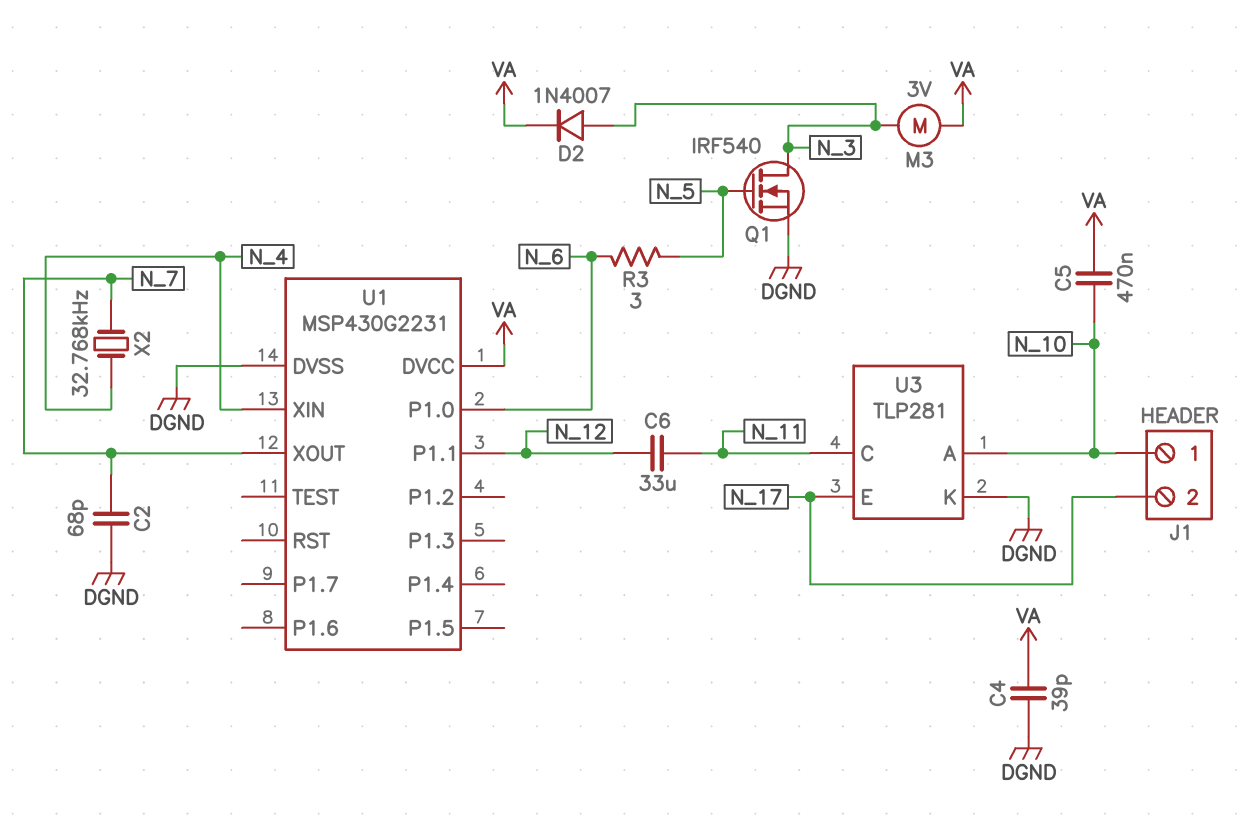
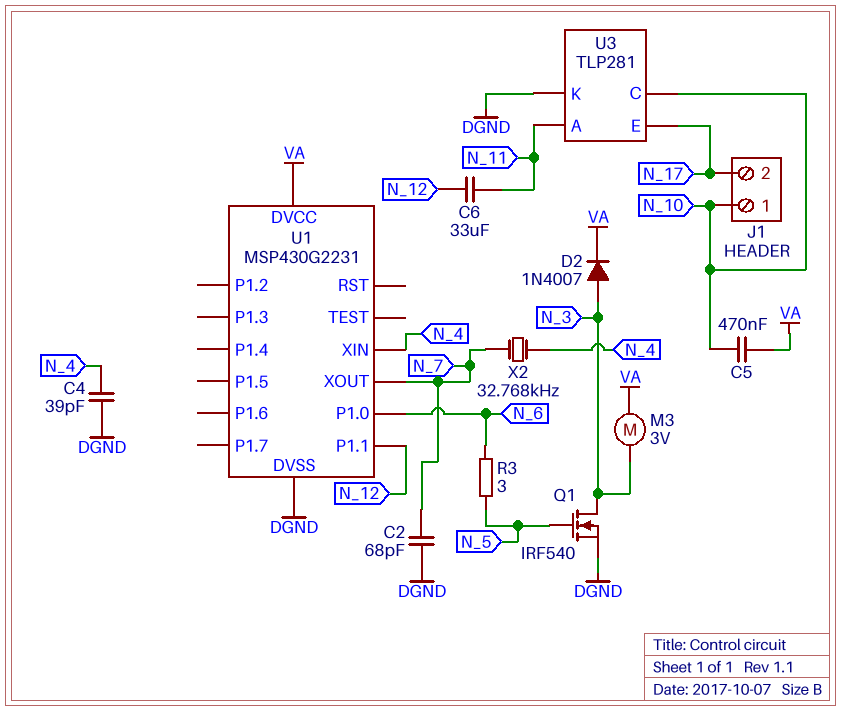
C4: 39pF (DGND, VA) -> 39pF (DGND, N_4)
U3 pin A: N_10 -> N_11
U3 pin C: N_11 -> N_10

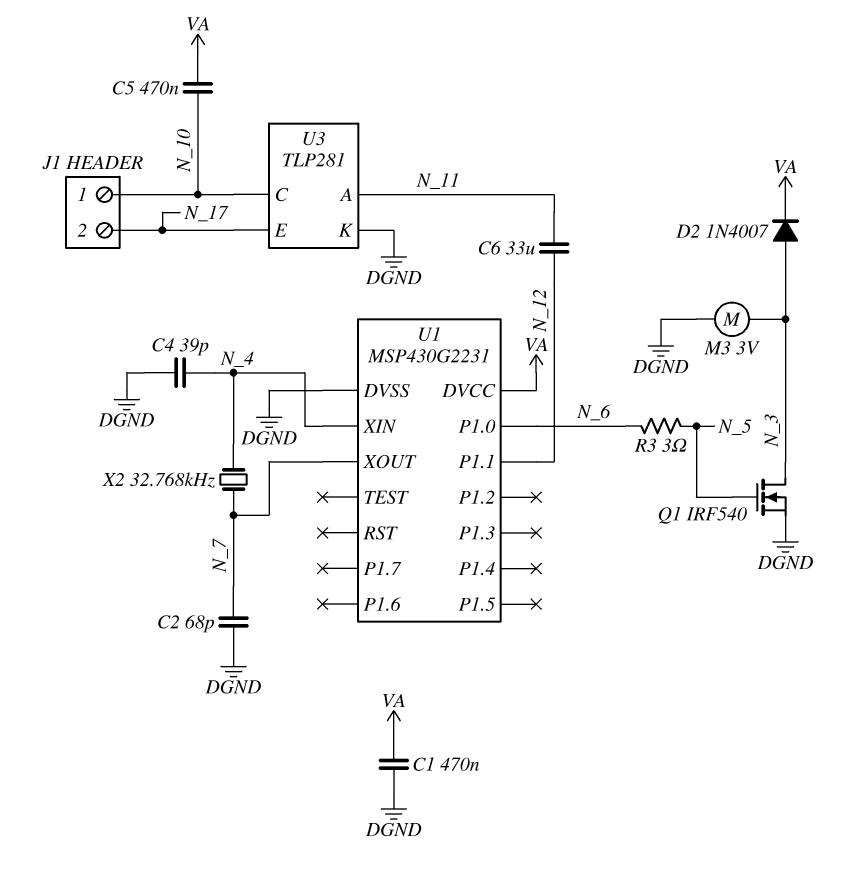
C1: none -> 470nF (DGND, VA)
M3: motor 3V (N_3, VA) -> motor 3V (DGND, N_3)

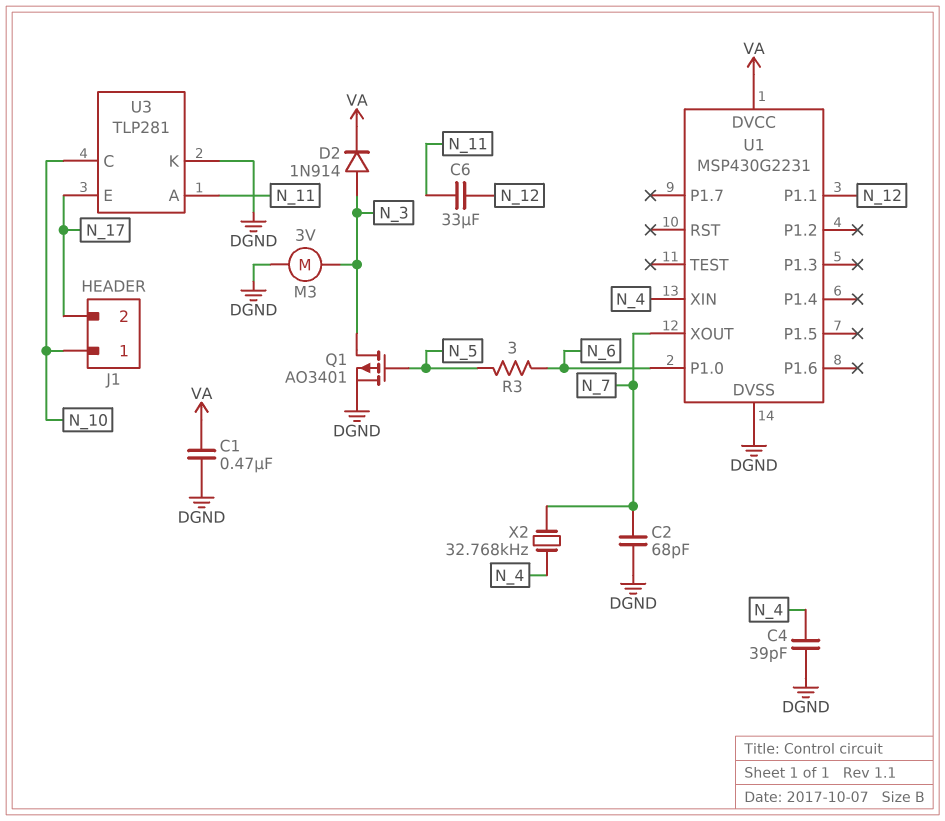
C5: 470nF (N_10, VA) -> none
D2: diode 1N4007 (A N_3, K VA) -> diode 1N914 (A N_3, K VA)
Q1: NMOS IRF540 (G N_5, D N_3, S DGND) -> PMOS AO3401 (G N_5, D N_3, S DGND)

